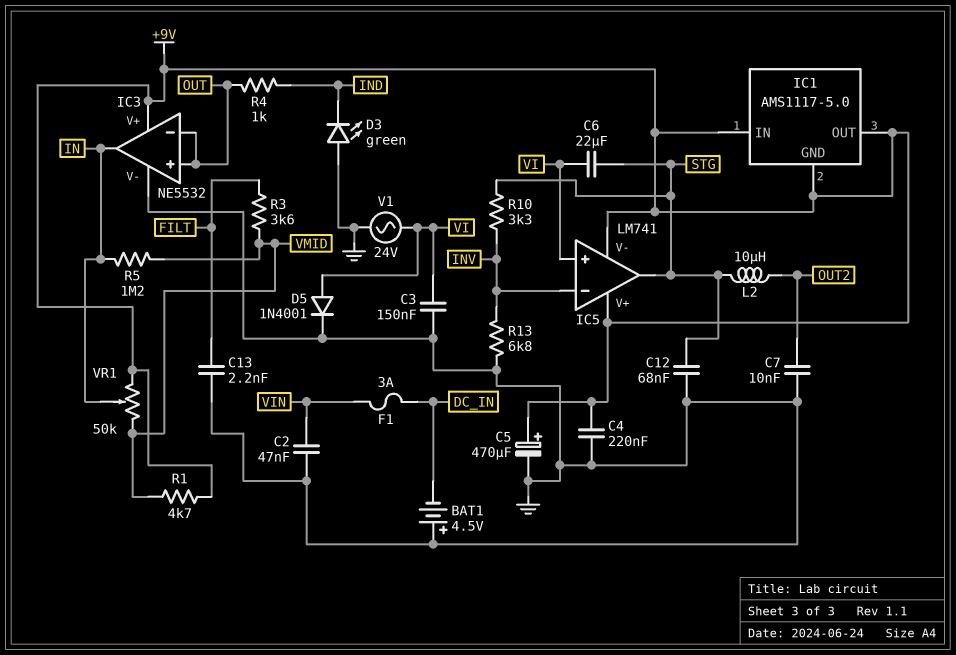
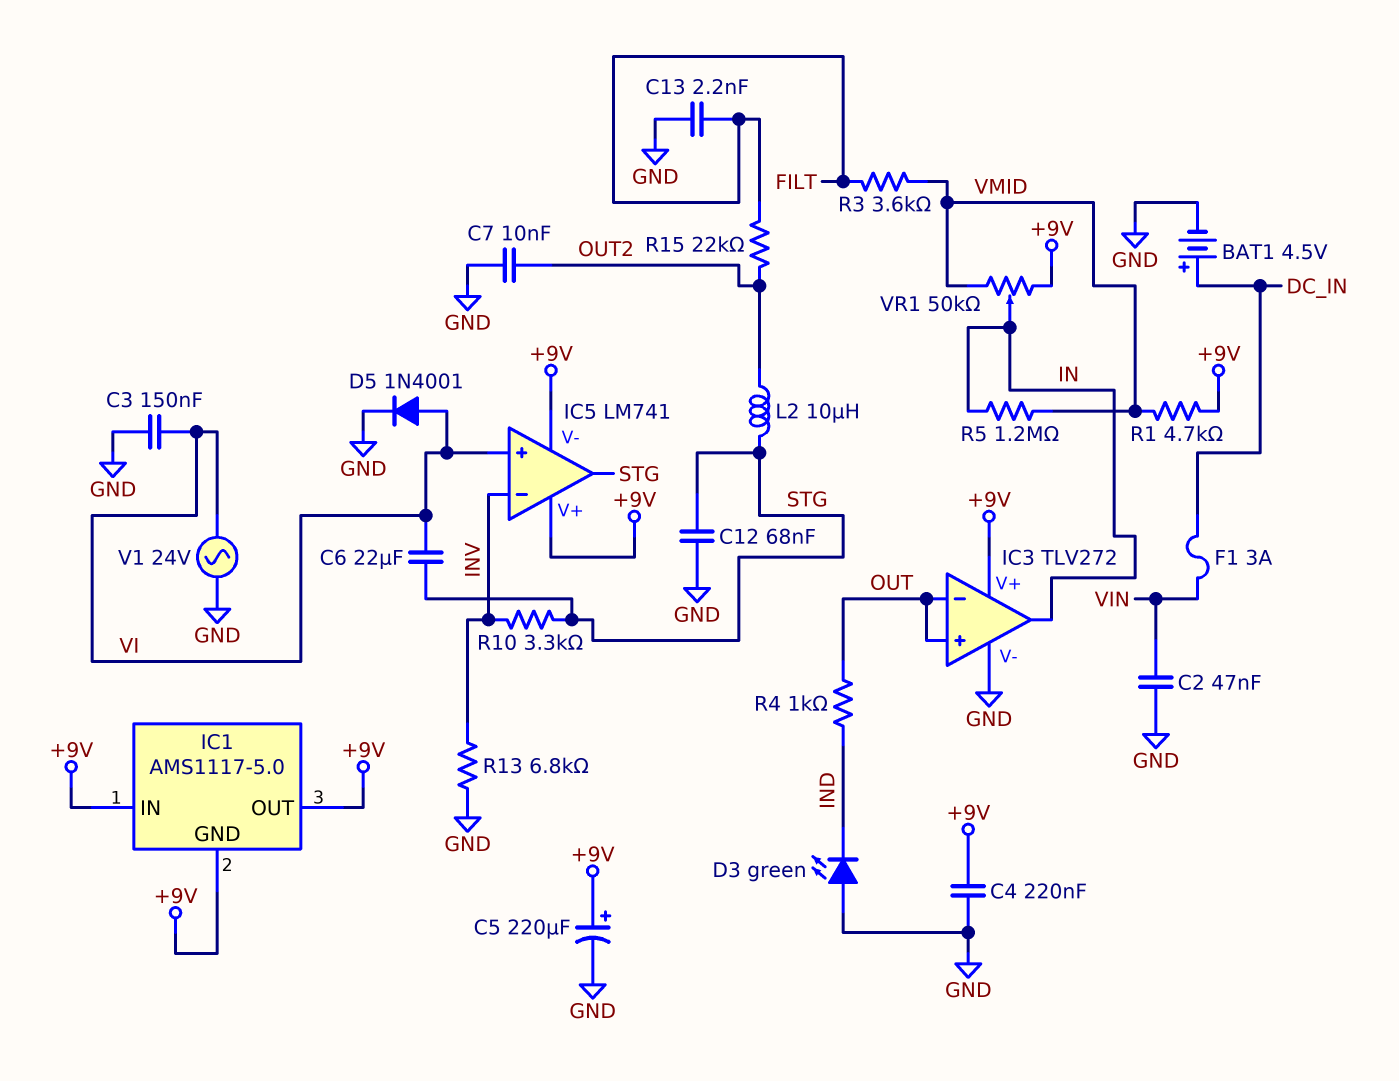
BAT1: 4.5V (plus GND, minus DC_IN) -> 4.5V (plus DC_IN, minus GND)
C5: 470uF (plus +9V, minus GND) -> 220uF (plus +9V, minus GND)
IC3: NE5532 -> TLV272
R15: none -> 22k (FILT, OUT2)

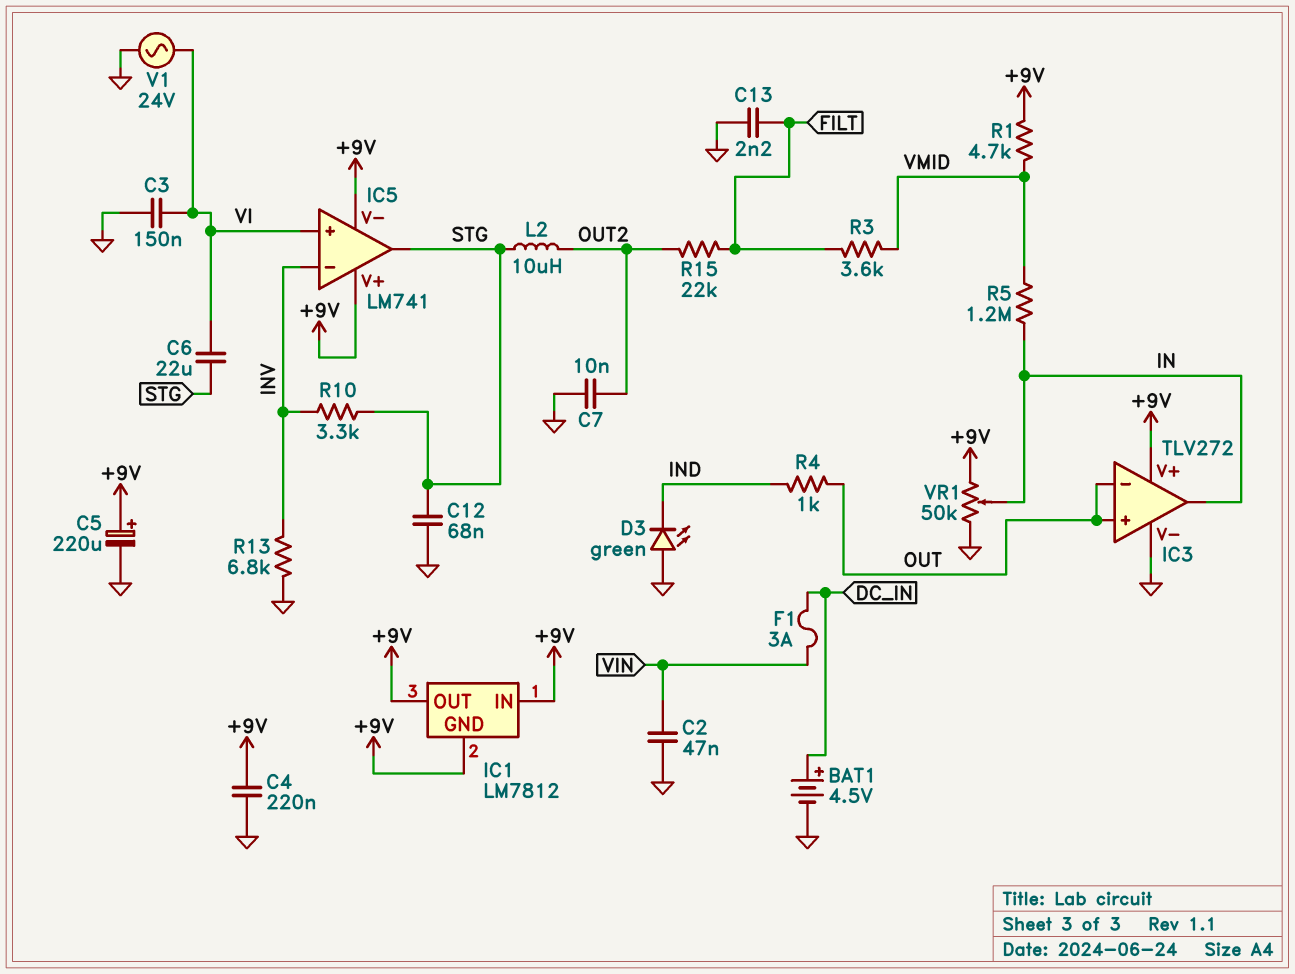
D5: diode 1N4001 (A VI, K GND) -> none
IC1: AMS1117-5.0 -> LM7812
VR1: 50k (+9V, VMID, wiper IN) -> 50k (+9V, GND, wiper IN)

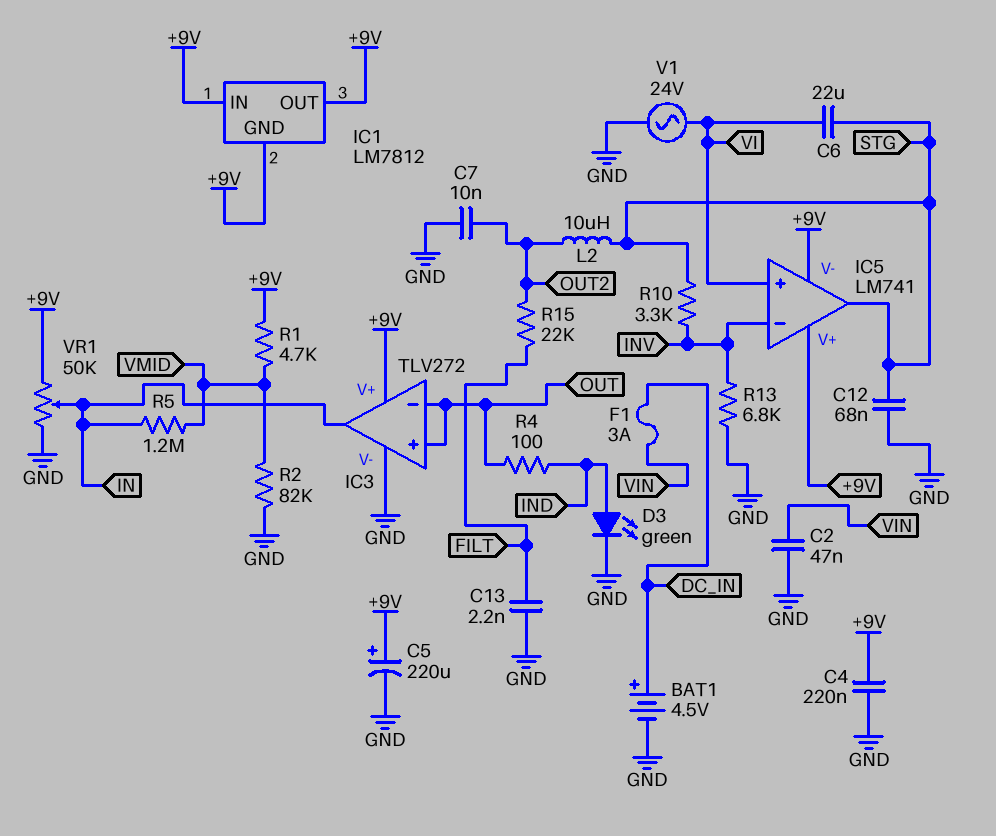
C3: 150nF (GND, VI) -> none
D3: LED green (A GND, K IND) -> LED green (A IND, K GND)
R2: none -> 82k (GND, VMID)
R3: 3.6k (FILT, VMID) -> none
R4: 1k (IND, OUT) -> 100 (IND, OUT)

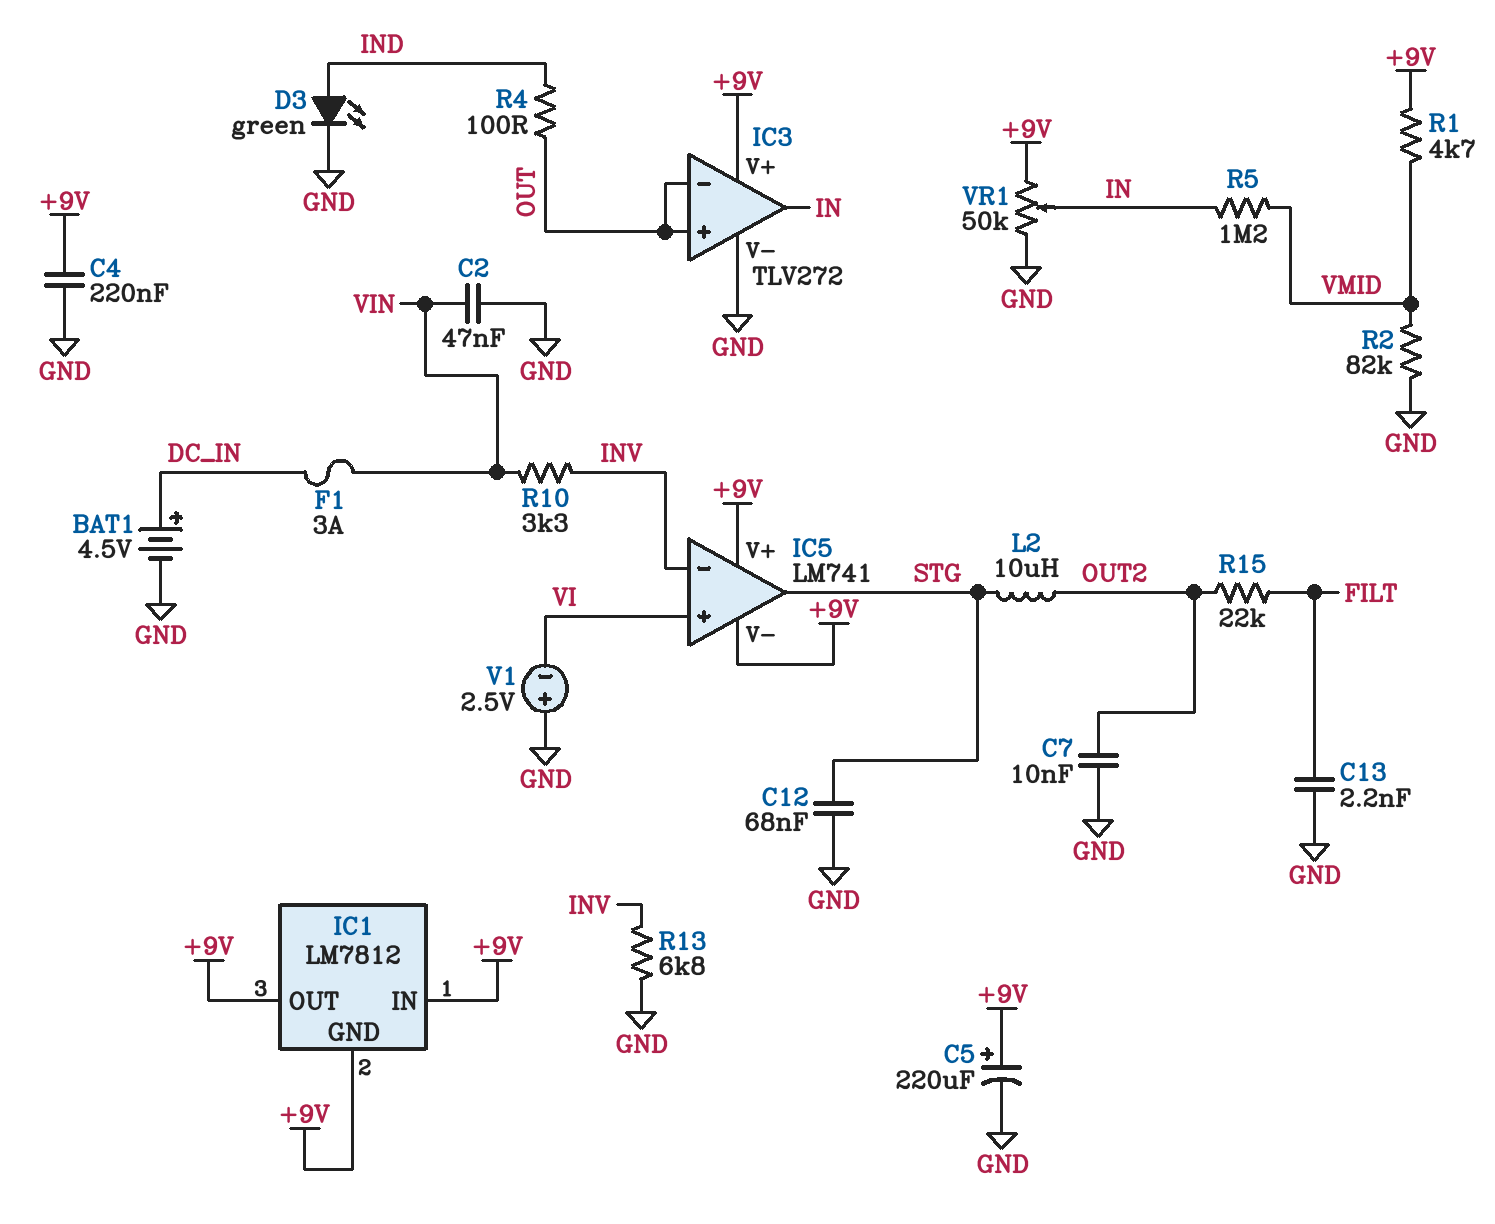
C6: 22uF (STG, VI) -> none
R10: 3.3k (INV, STG) -> 3.3k (INV, VIN)
V1: AC 24V (GND, VI) -> 2.5V (plus GND, minus VI)

